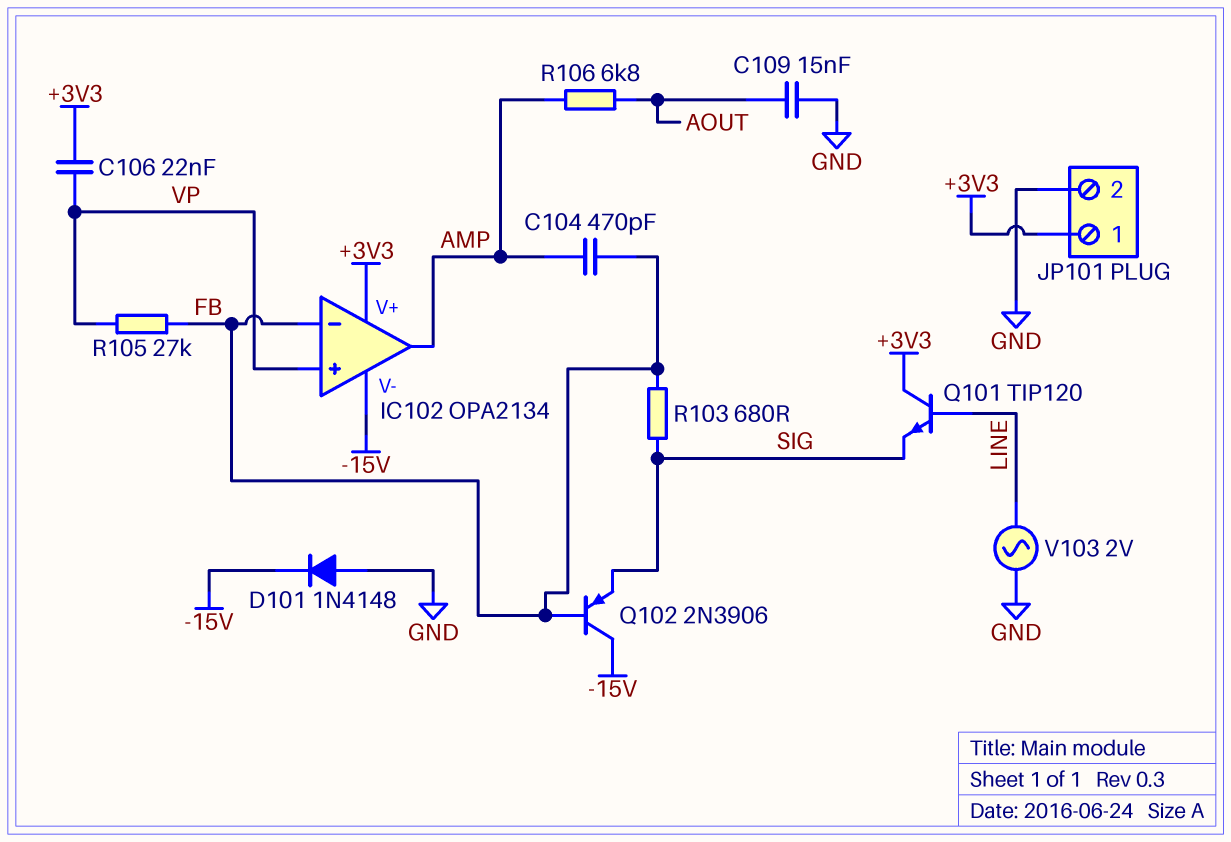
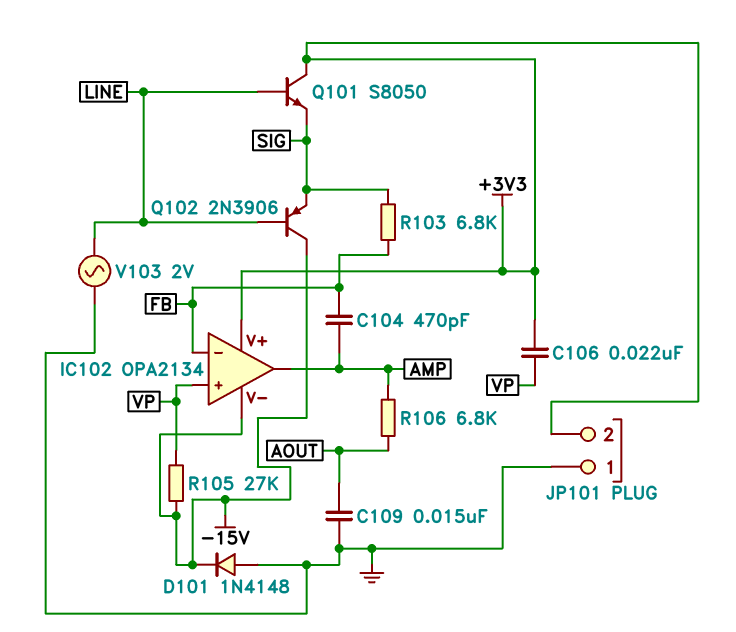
JP101 pin 1: +3V3 -> GND
JP101 pin 2: GND -> +3V3
Q101: NPN TIP120 (B LINE, C +3V3, E SIG) -> NPN S8050 (B LINE, C +3V3, E SIG)
Q102: PNP 2N3906 (B FB, C -15V, E SIG) -> PNP 2N3906 (B LINE, C -15V, E SIG)
R103: 680 (FB, SIG) -> 6.8k (FB, SIG)
R105: 27k (FB, VP) -> 27k (-15V, VP)

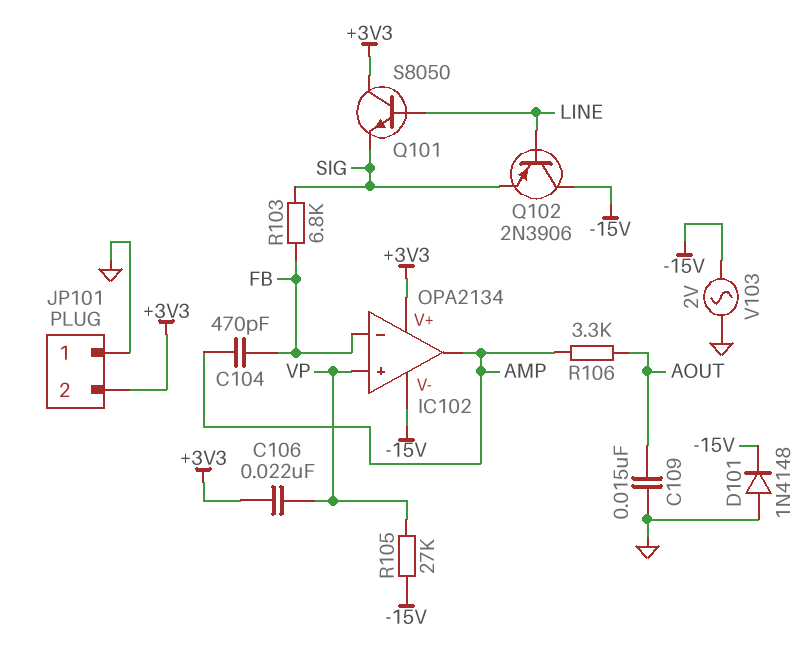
R106: 6.8k (AMP, AOUT) -> 3.3k (AMP, AOUT)
V103: AC 2V (GND, LINE) -> AC 2V (-15V, GND)

